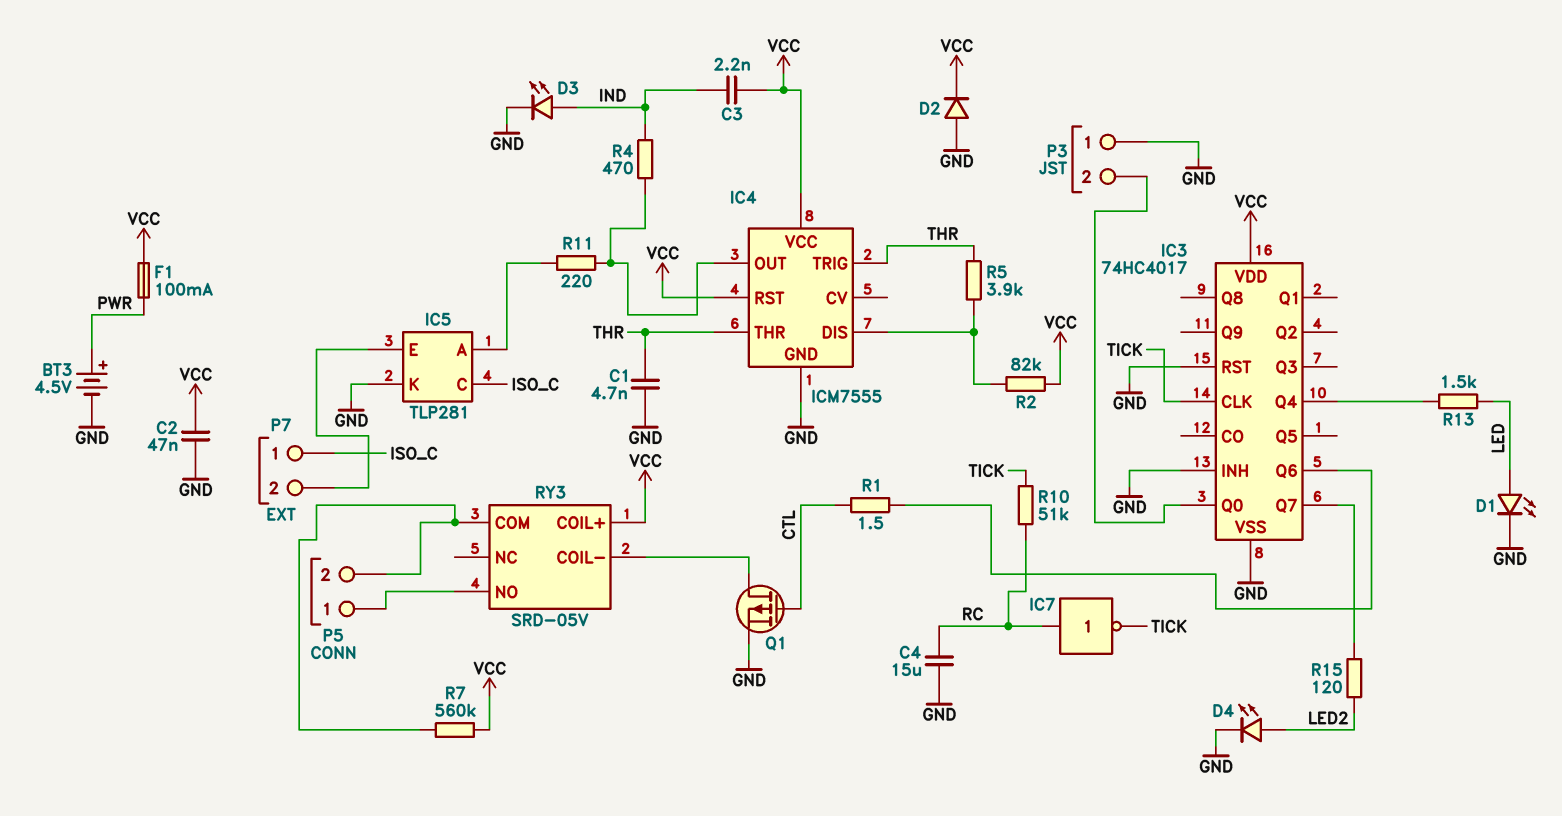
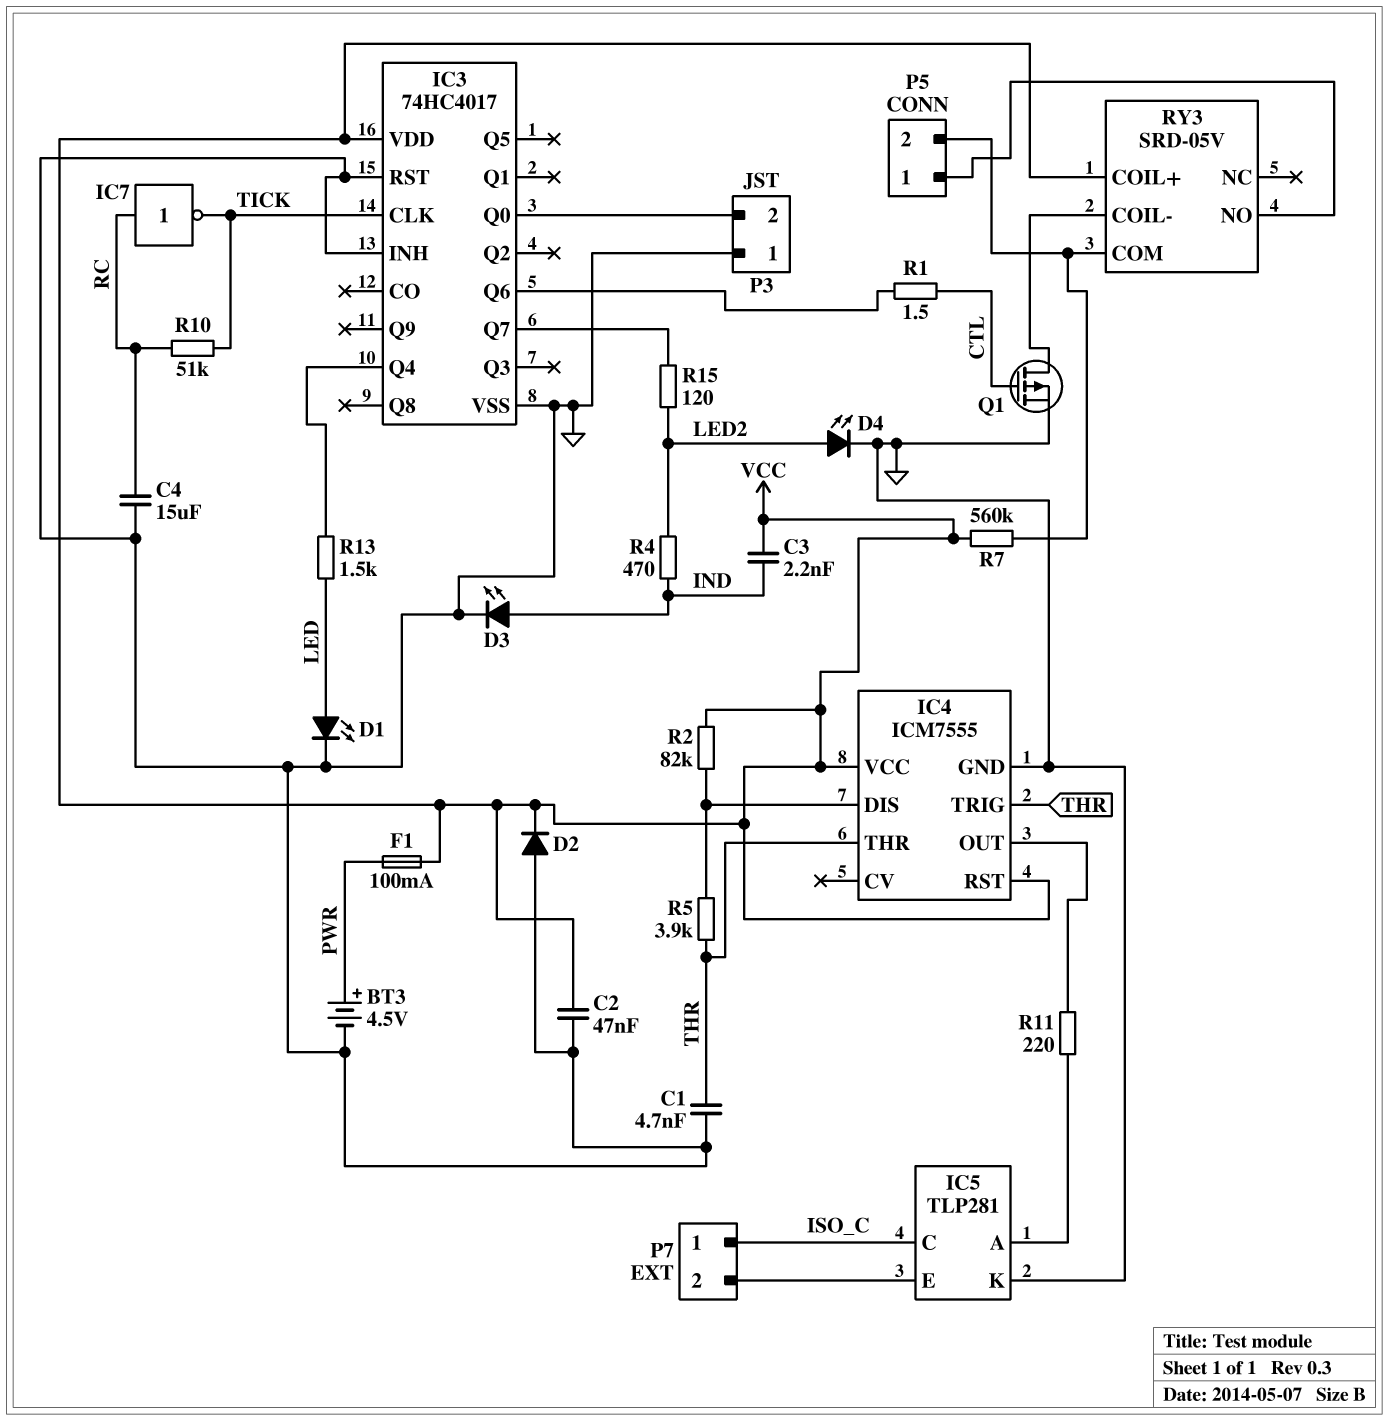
R4: 470 (IC4/OUT, IND) -> 470 (IND, LED2)

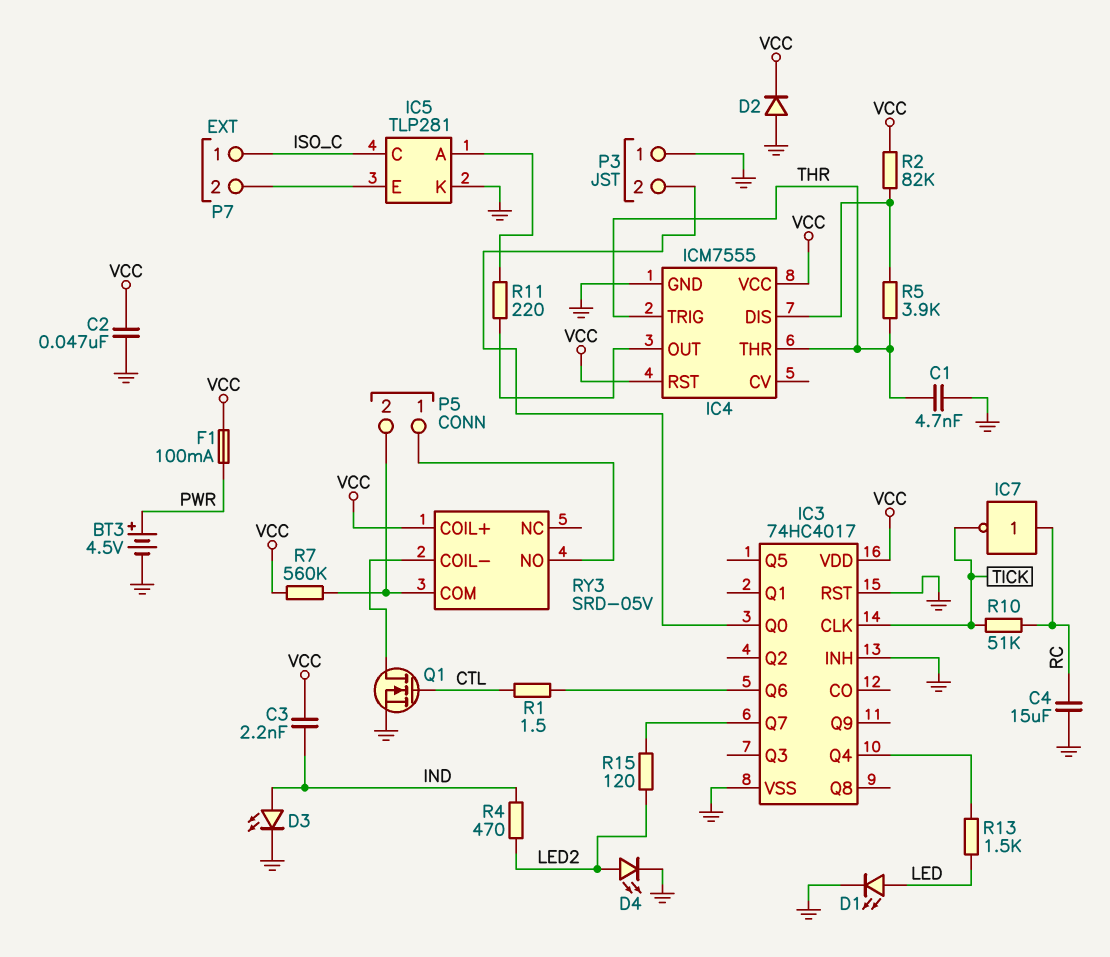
Q1: PMOS (G CTL, D RY3/COIL-, S GND) -> NMOS (G CTL, D RY3/COIL-, S GND)

